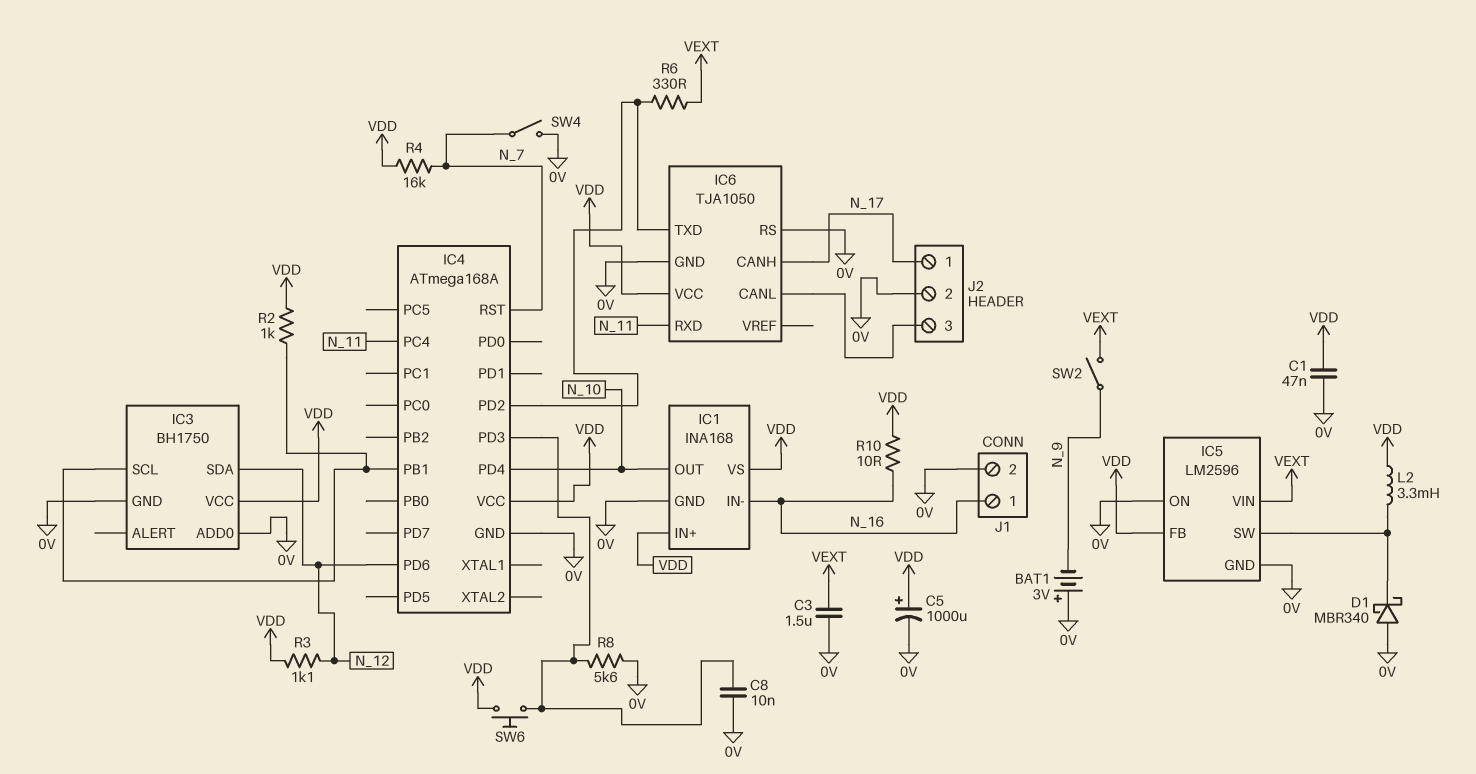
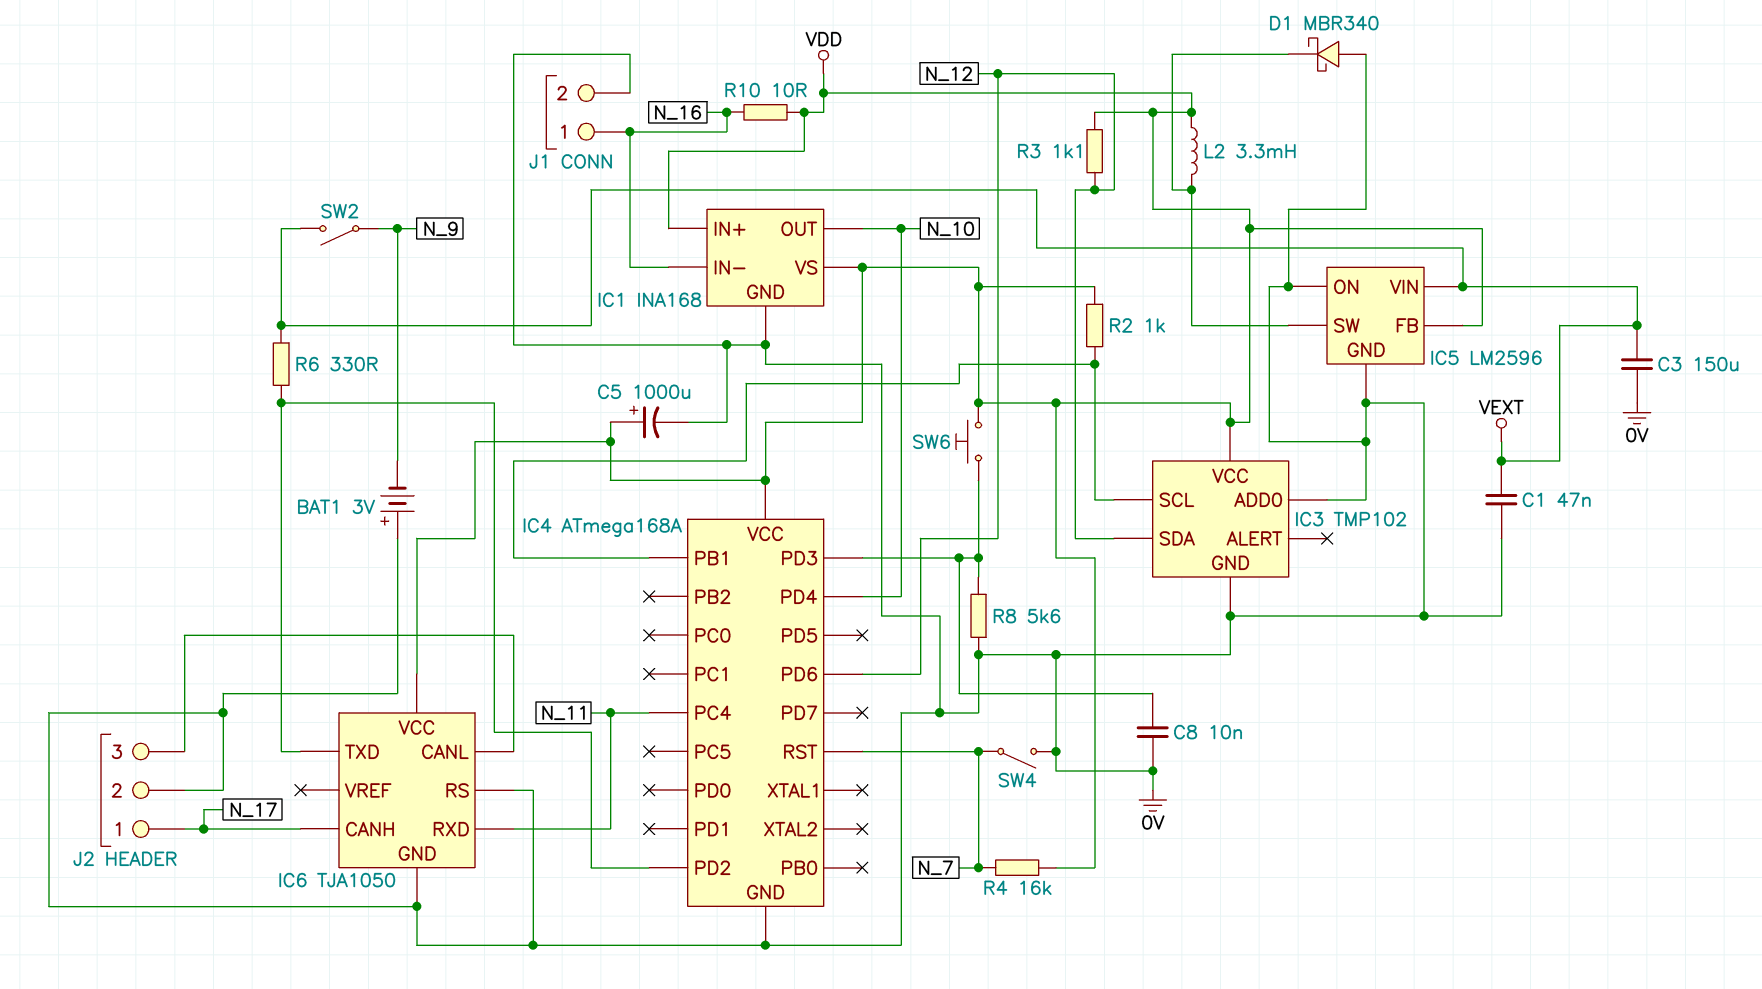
C1: 47nF (0V, VDD) -> 47nF (0V, VEXT)
C3: 1.5uF (0V, VEXT) -> 150uF (0V, VEXT)
IC3: BH1750 -> TMP102

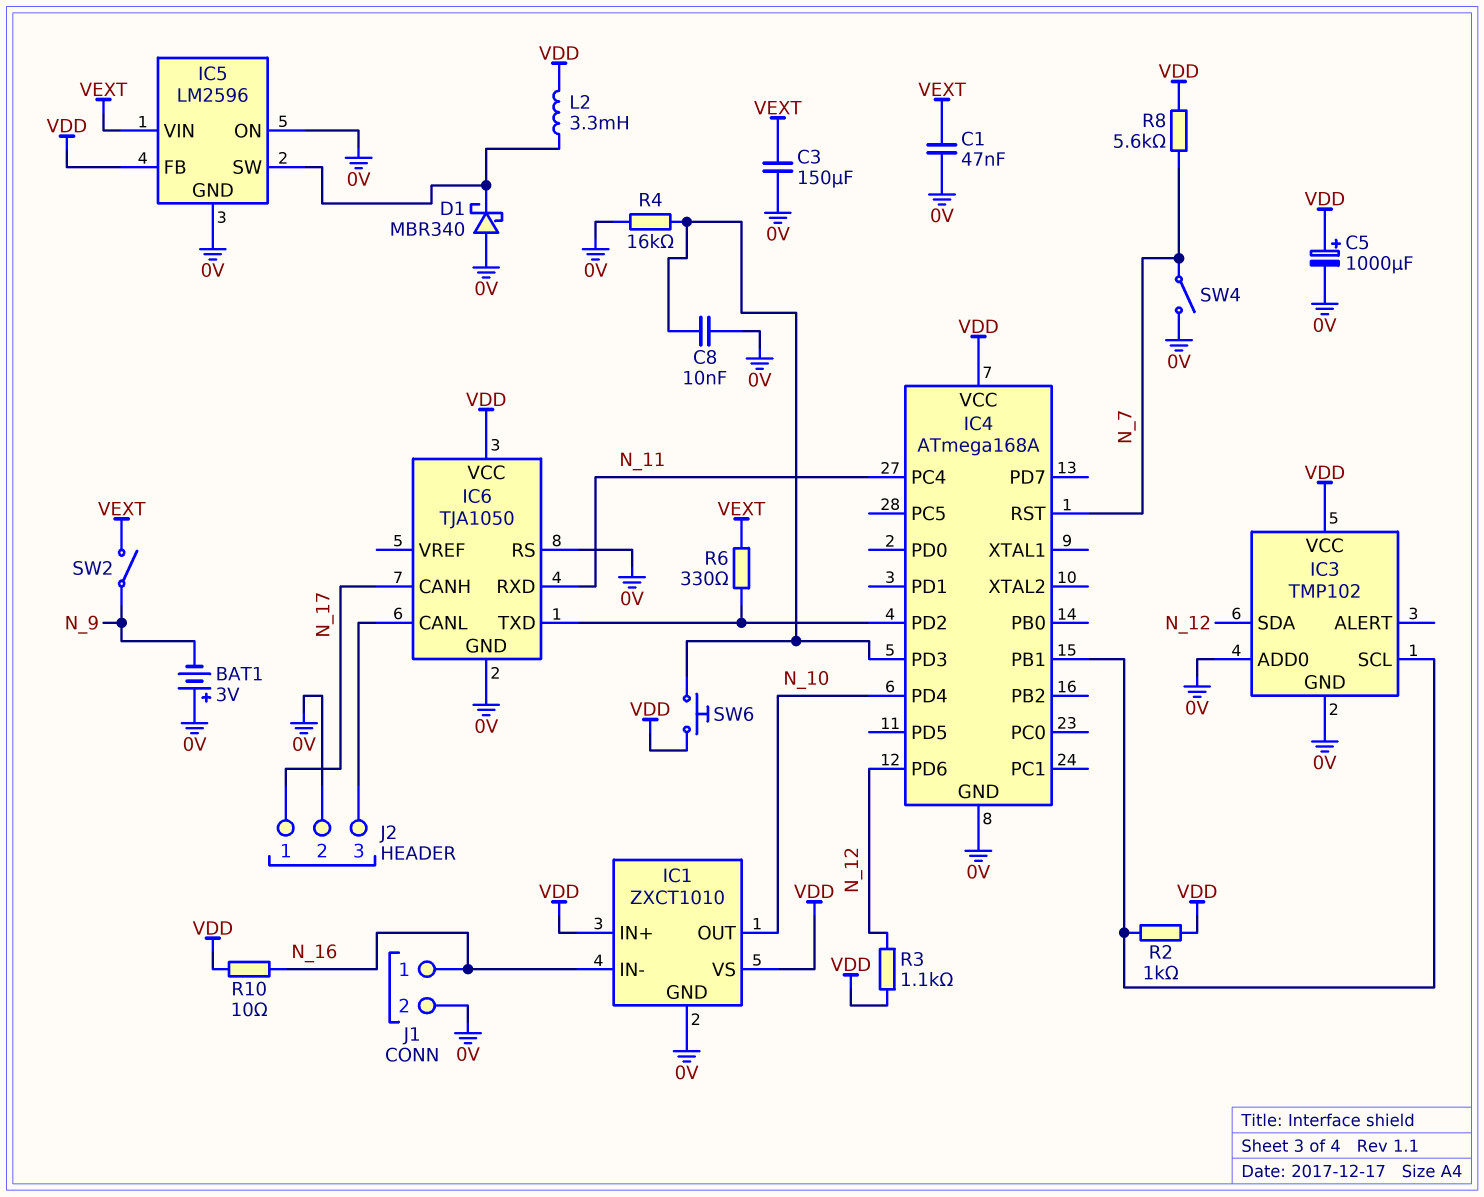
IC1: INA168 -> ZXCT1010
R4: 16k (N_7, VDD) -> 16k (0V, IC4/PD3)
R8: 5.6k (0V, IC4/PD3) -> 5.6k (N_7, VDD)

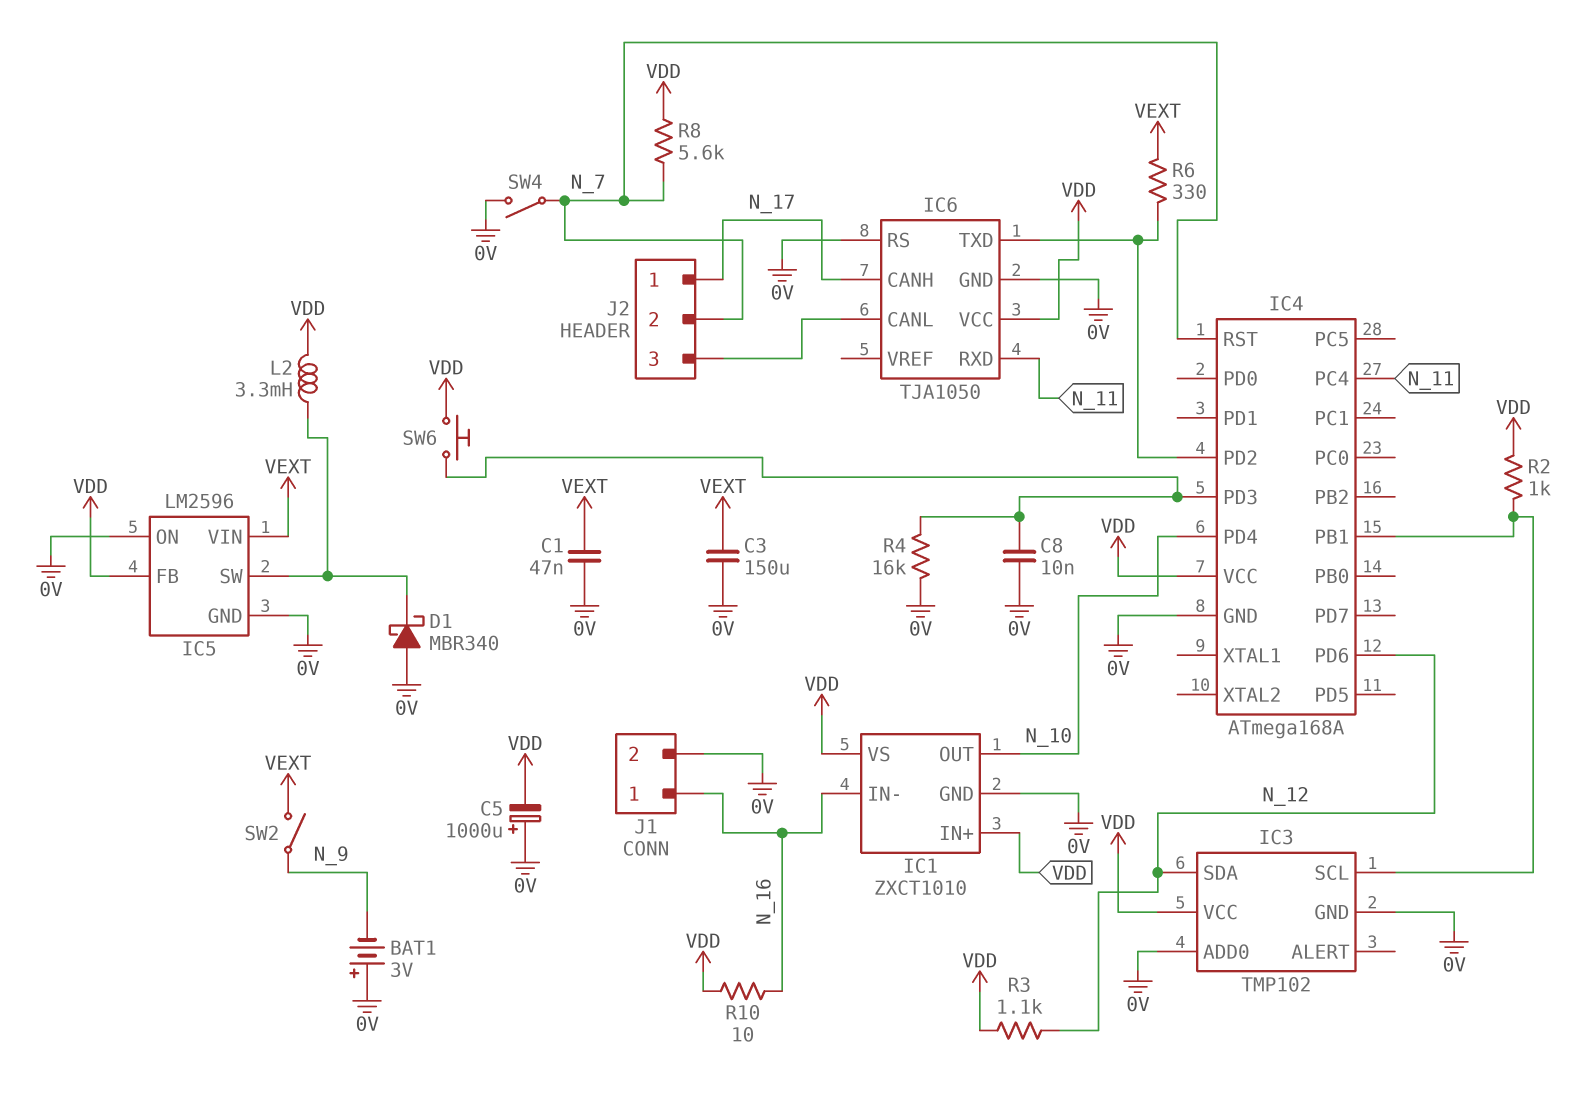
C5: 1000uF (plus VDD, minus 0V) -> 1000uF (plus 0V, minus VDD)
J2 pin 2: 0V -> N_7

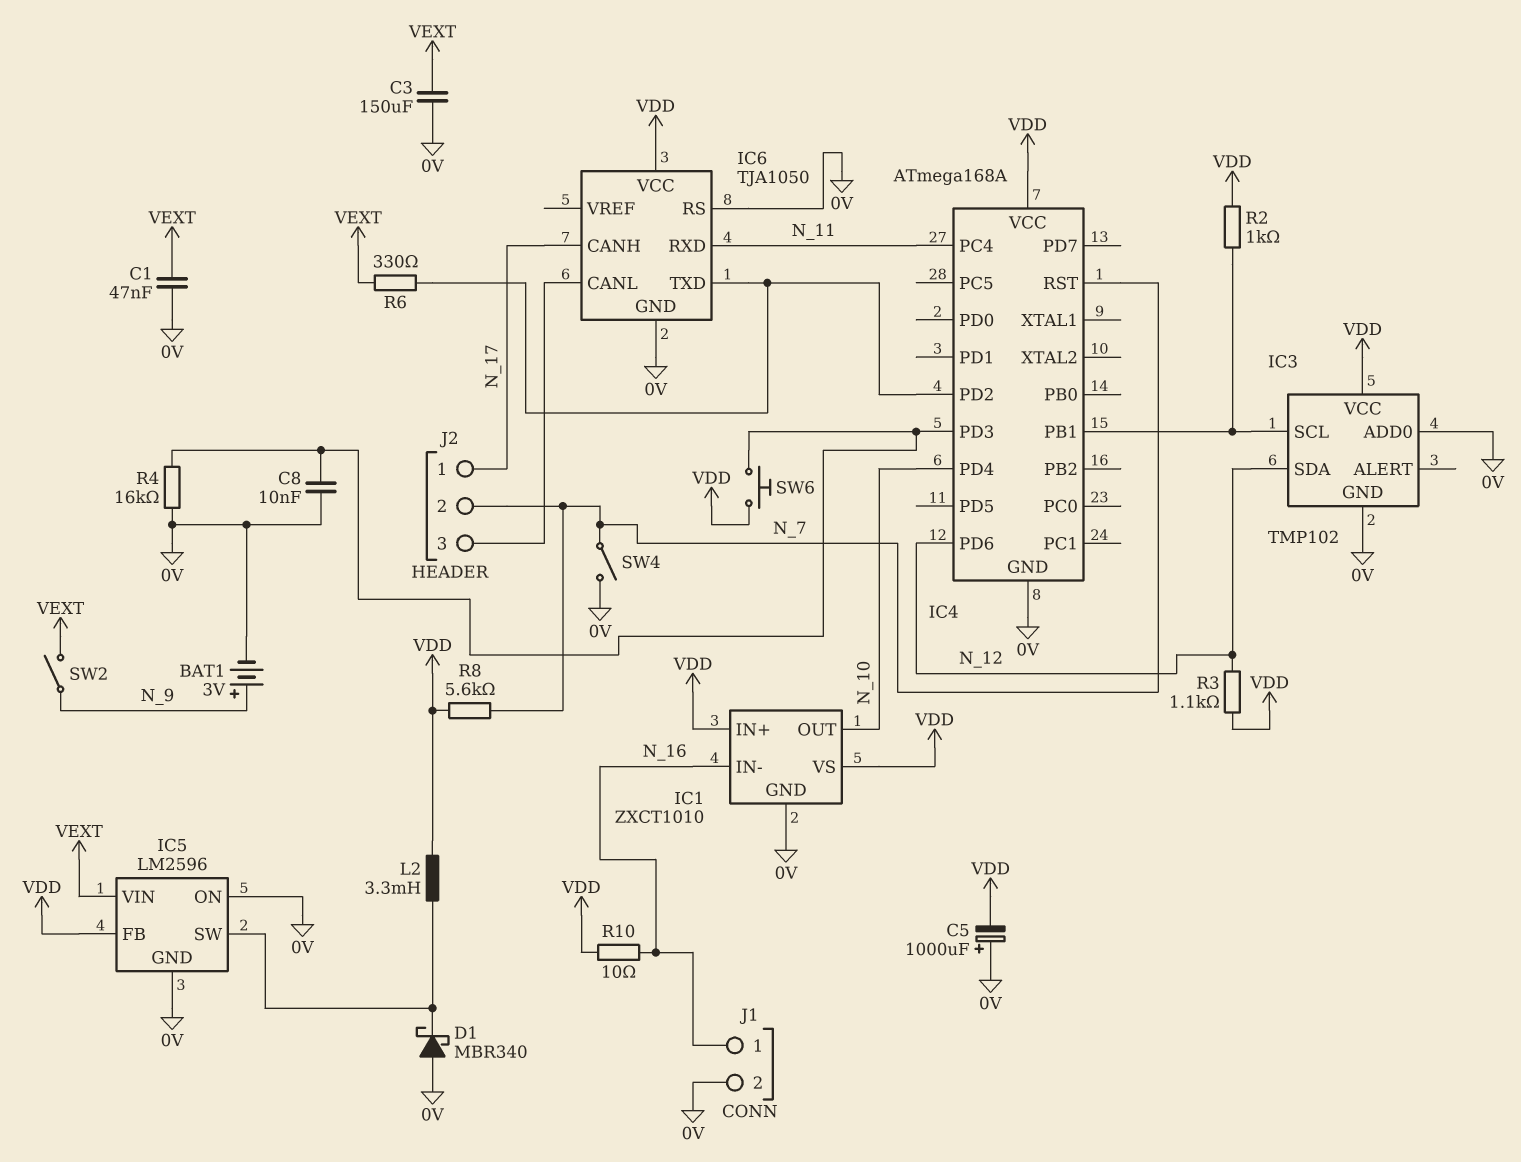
BAT1: 3V (plus 0V, minus N_9) -> 3V (plus N_9, minus 0V)

